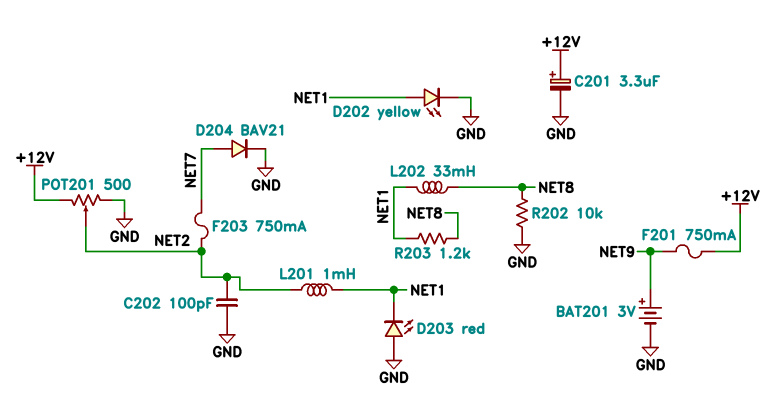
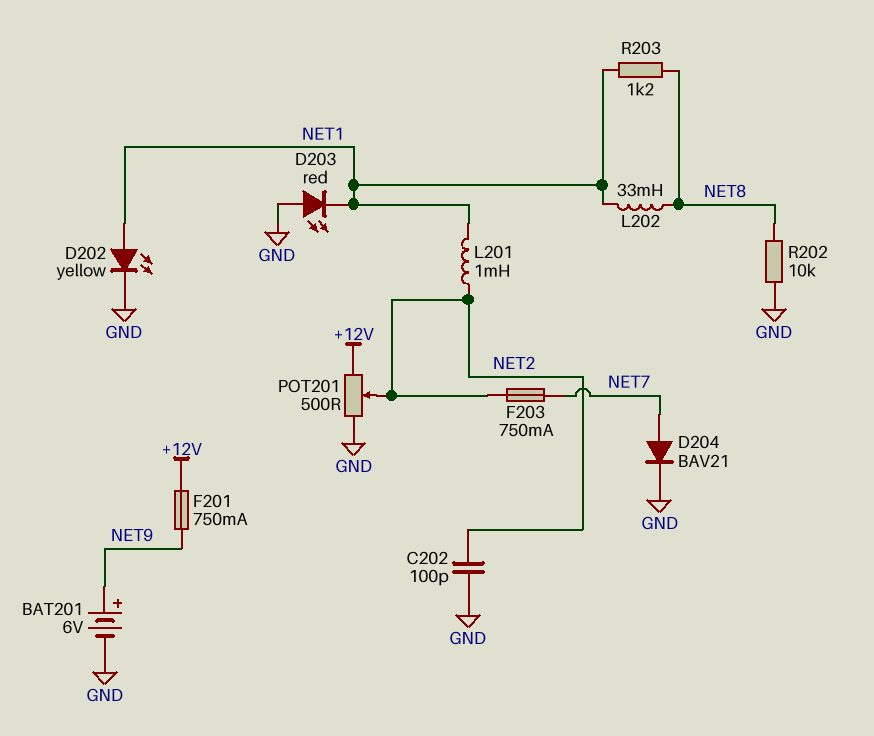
BAT201: 3V (plus NET9, minus GND) -> 6V (plus NET9, minus GND)
C201: 3.3uF (plus +12V, minus GND) -> none

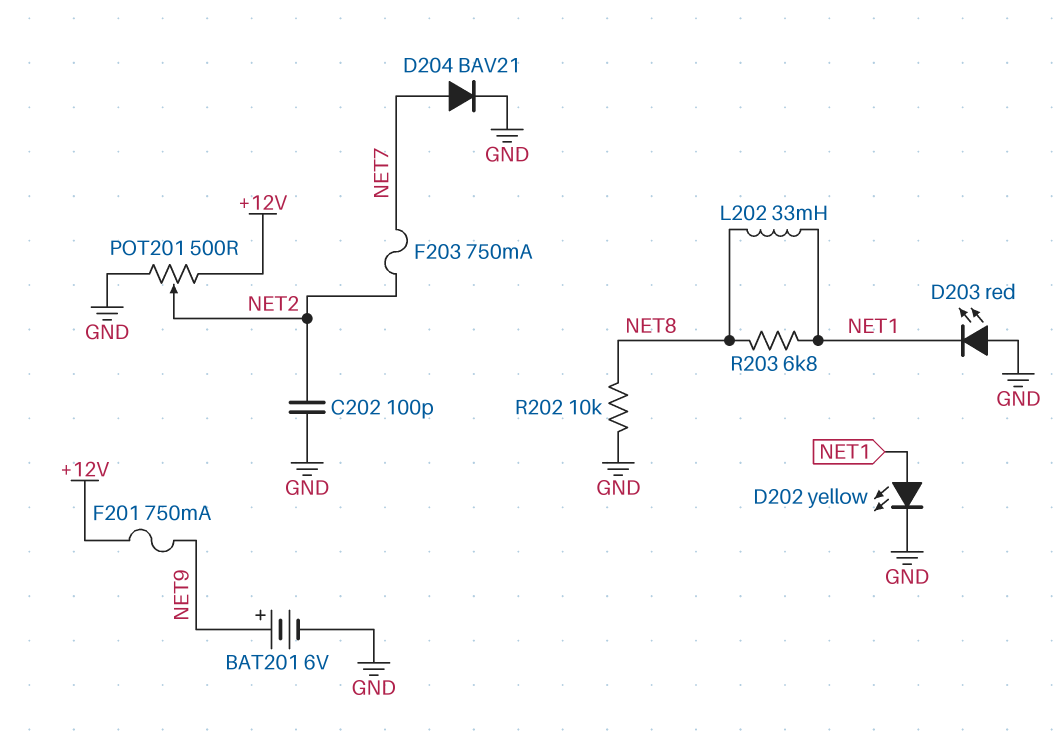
L201: 1mH (NET1, NET2) -> none
R203: 1.2k (NET1, NET8) -> 6.8k (NET1, NET8)

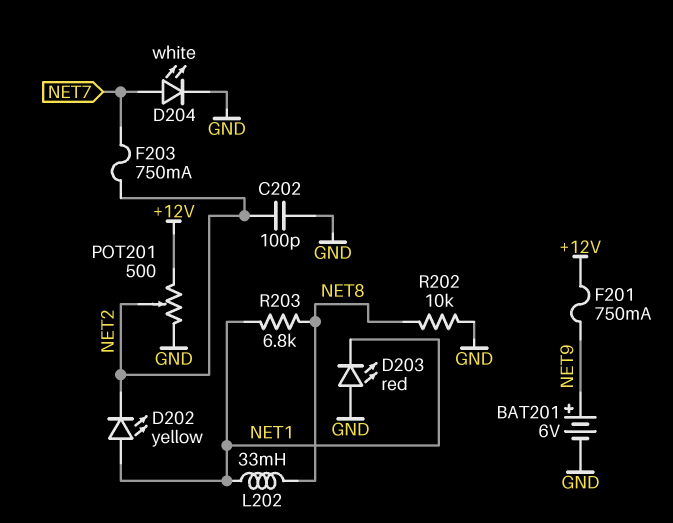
D202: LED yellow (A NET1, K GND) -> LED yellow (A NET1, K NET2)
D204: diode BAV21 (A NET7, K GND) -> LED white (A NET7, K GND)

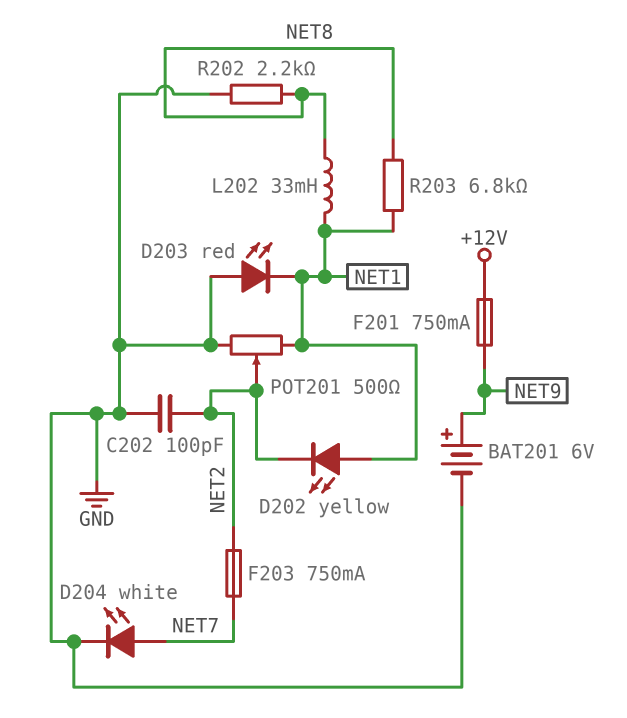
POT201: 500 (+12V, GND, wiper NET2) -> 500 (GND, NET1, wiper NET2)
R202: 10k (GND, NET8) -> 2.2k (GND, NET8)

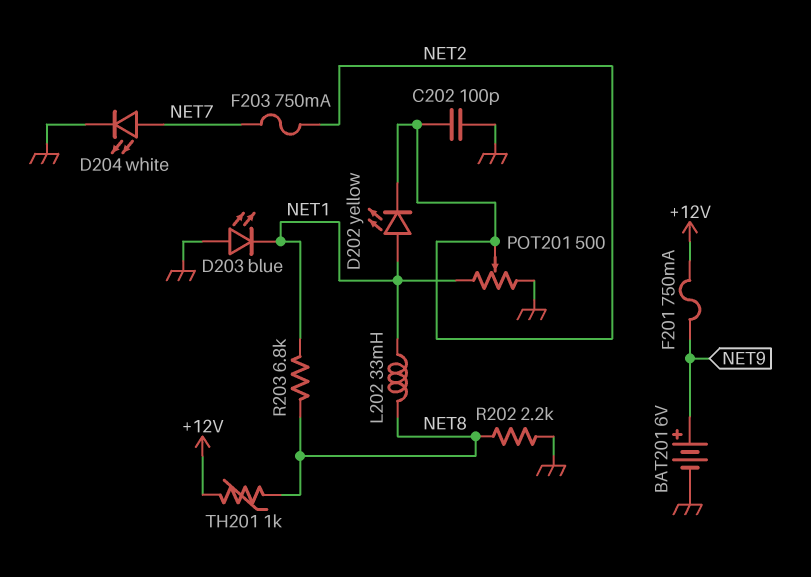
D203: LED red (A GND, K NET1) -> LED blue (A GND, K NET1)
TH201: none -> 1k (+12V, NET8)

